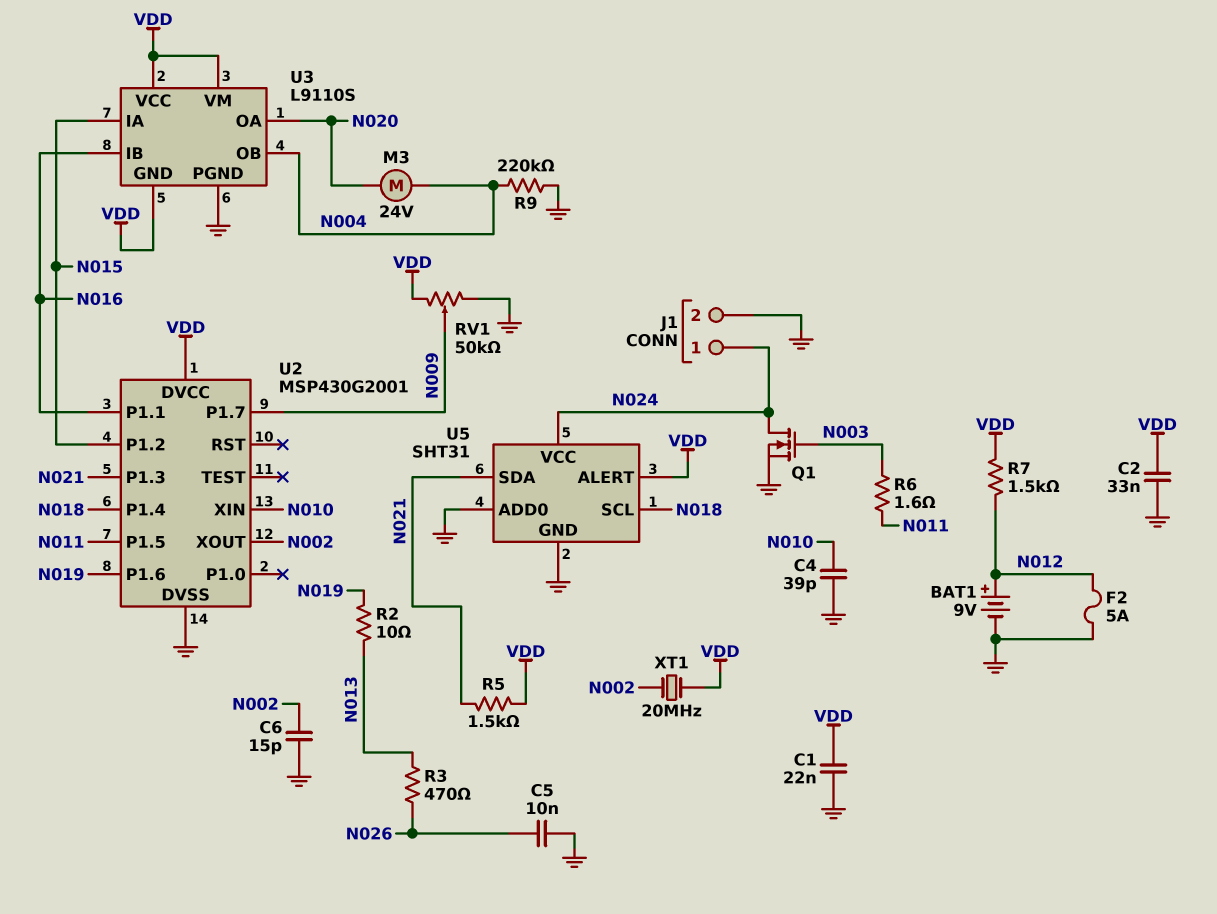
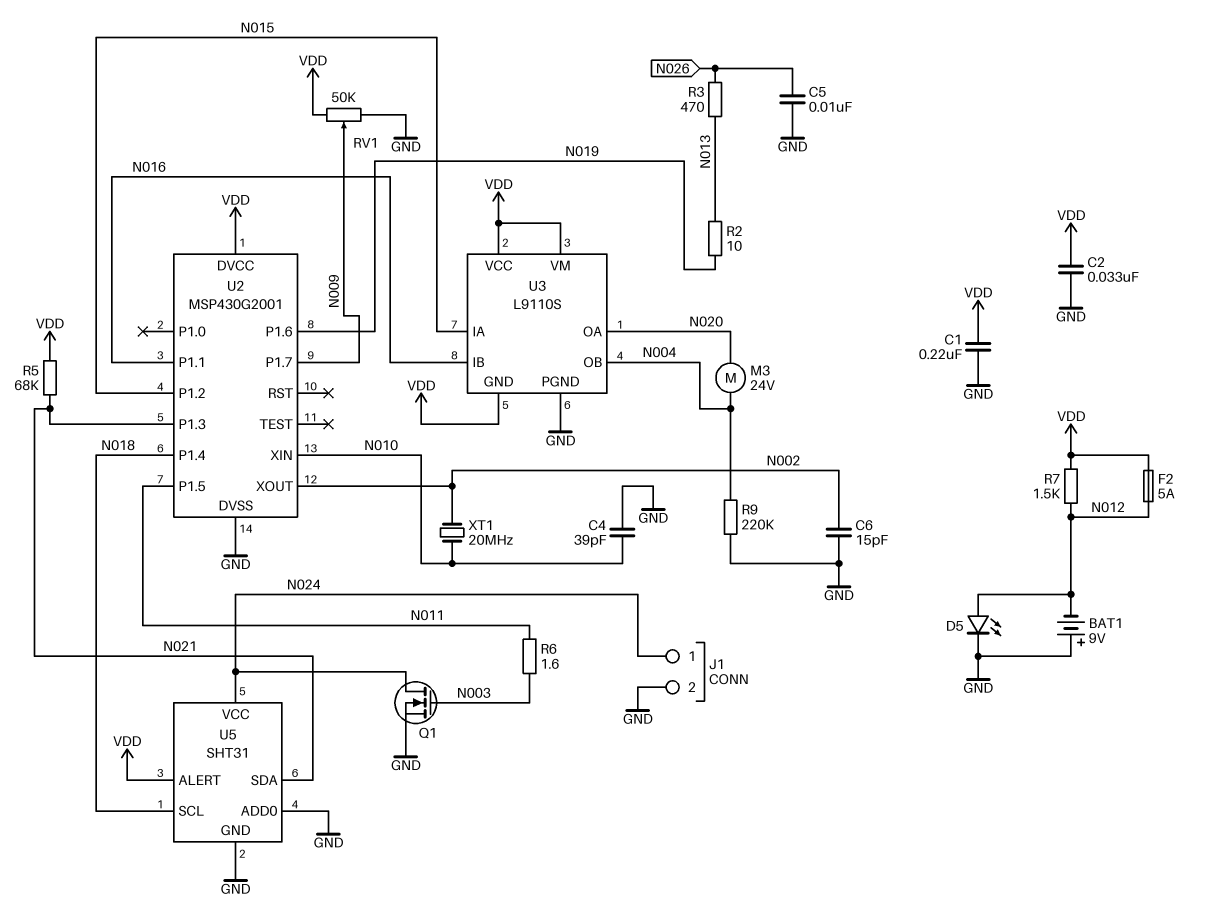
BAT1: 9V (plus N012, minus GND) -> 9V (plus GND, minus N012)
C1: 22nF (GND, VDD) -> 220nF (GND, VDD)
D5: none -> LED (A N012, K GND)
F2: 5A (GND, N012) -> 5A (N012, VDD)
R5: 1.5k (N021, VDD) -> 68k (N021, VDD)
XT1: 20MHz (N002, VDD) -> 20MHz (N002, N010)

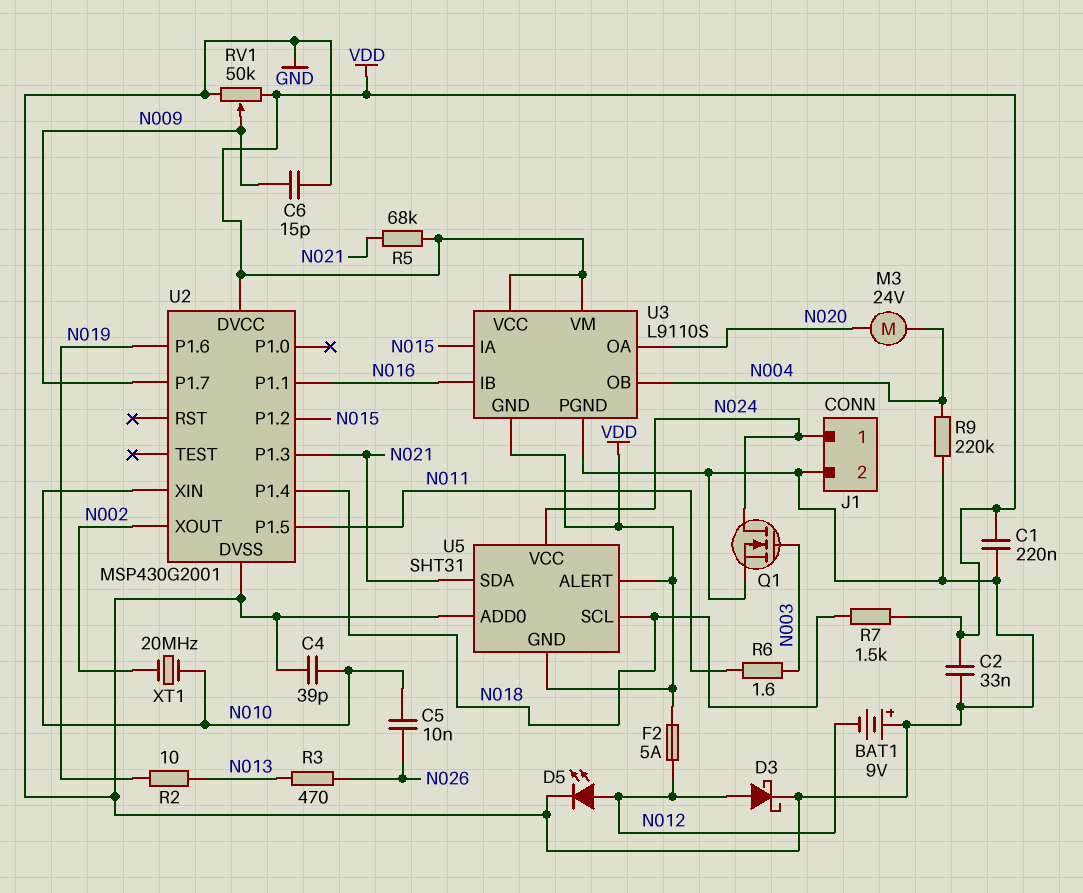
C5: 10nF (GND, N026) -> 10nF (N010, N026)
C6: 15pF (GND, N002) -> 15pF (GND, N009)
D3: none -> schottky (A N012, K GND)
R7: 1.5k (N012, VDD) -> 1.5k (N018, VDD)
U5 pin GND: GND -> VDD

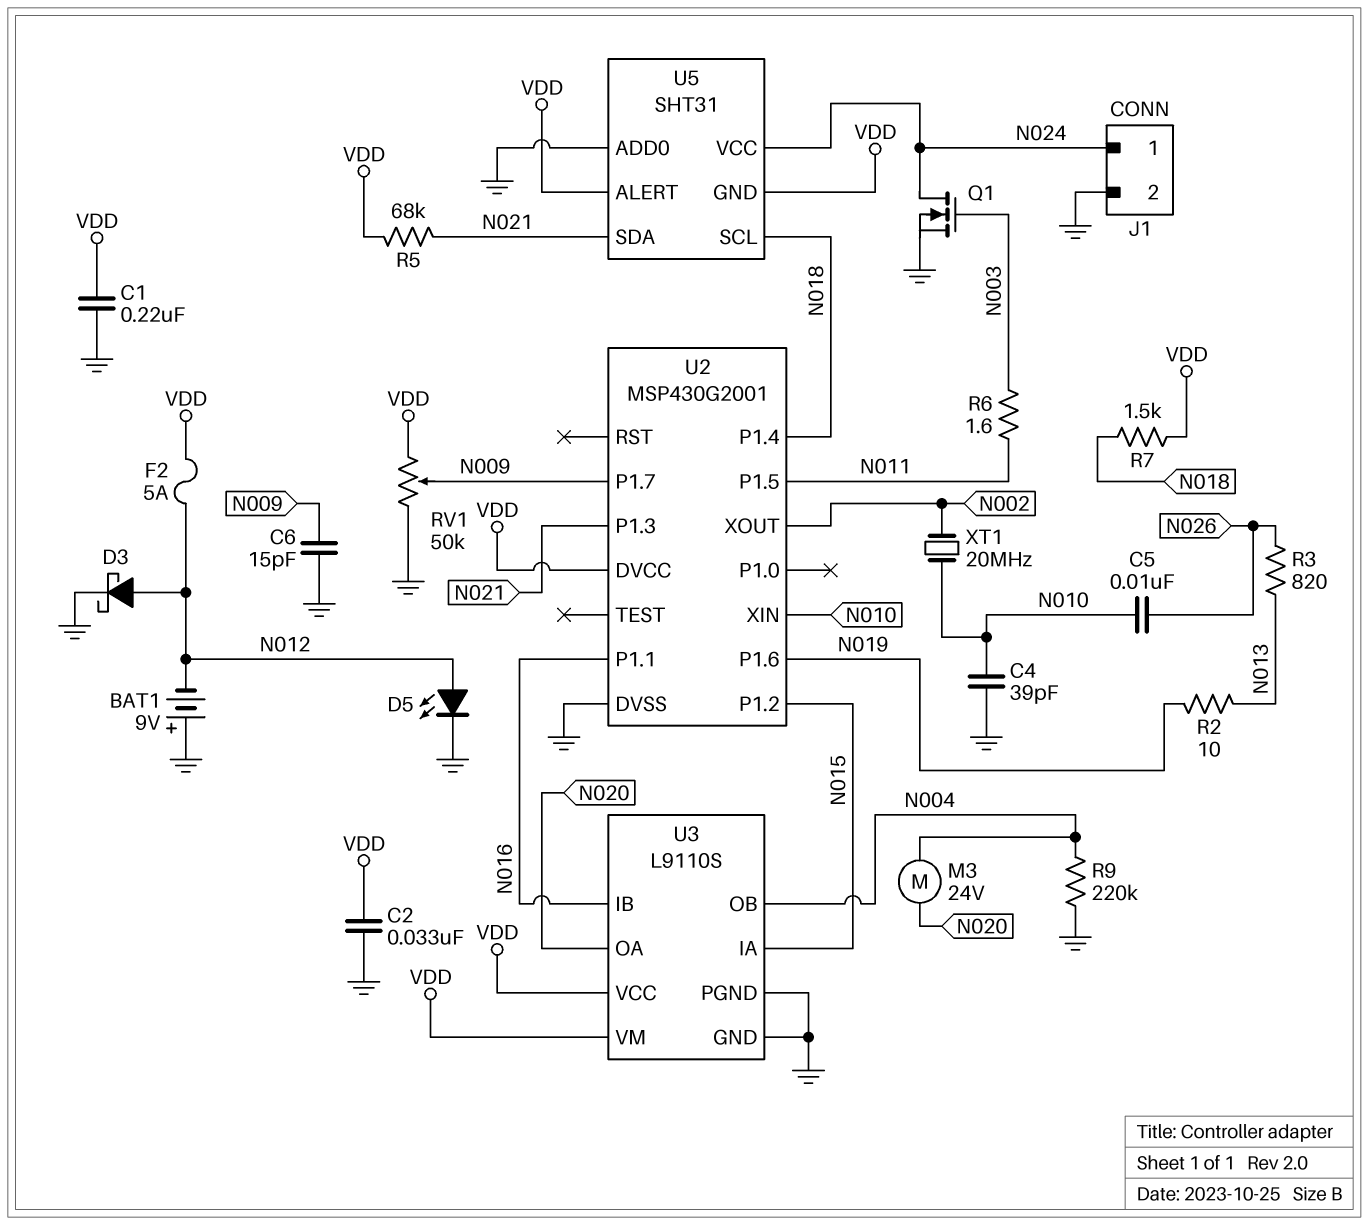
R3: 470 (N013, N026) -> 820 (N013, N026)
U3 pin GND: VDD -> GND

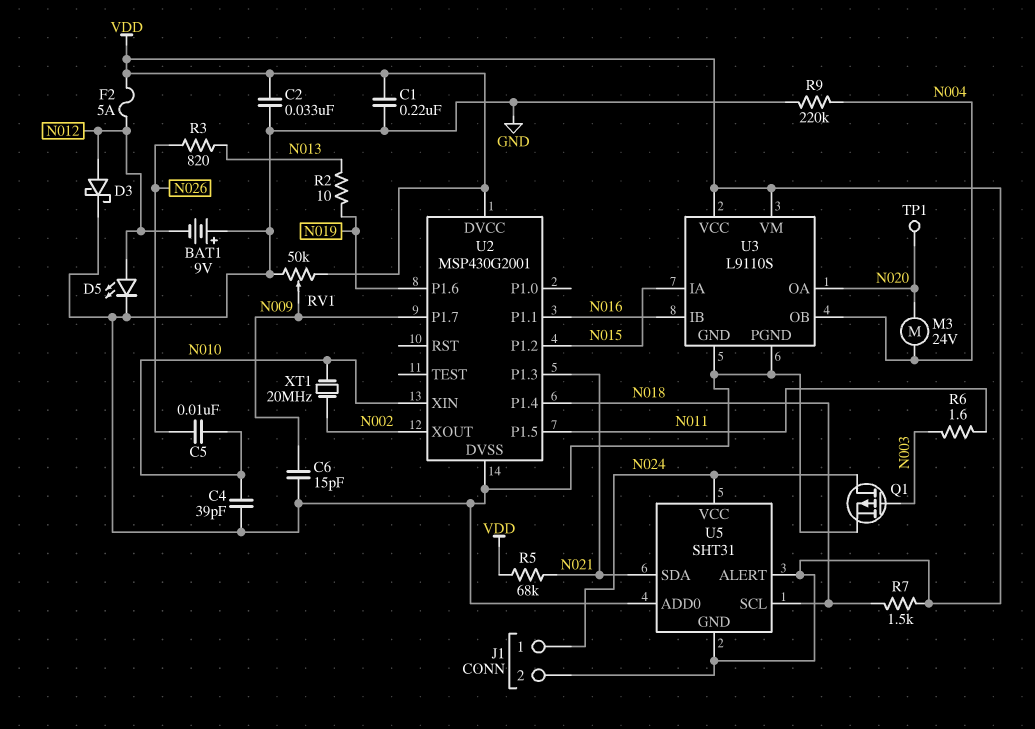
J1 pin 2: GND -> VDD
Q1: NMOS (G N003, D N024, S GND) -> PMOS (G N003, D N024, S GND)
TP1: none -> test point (N020)

